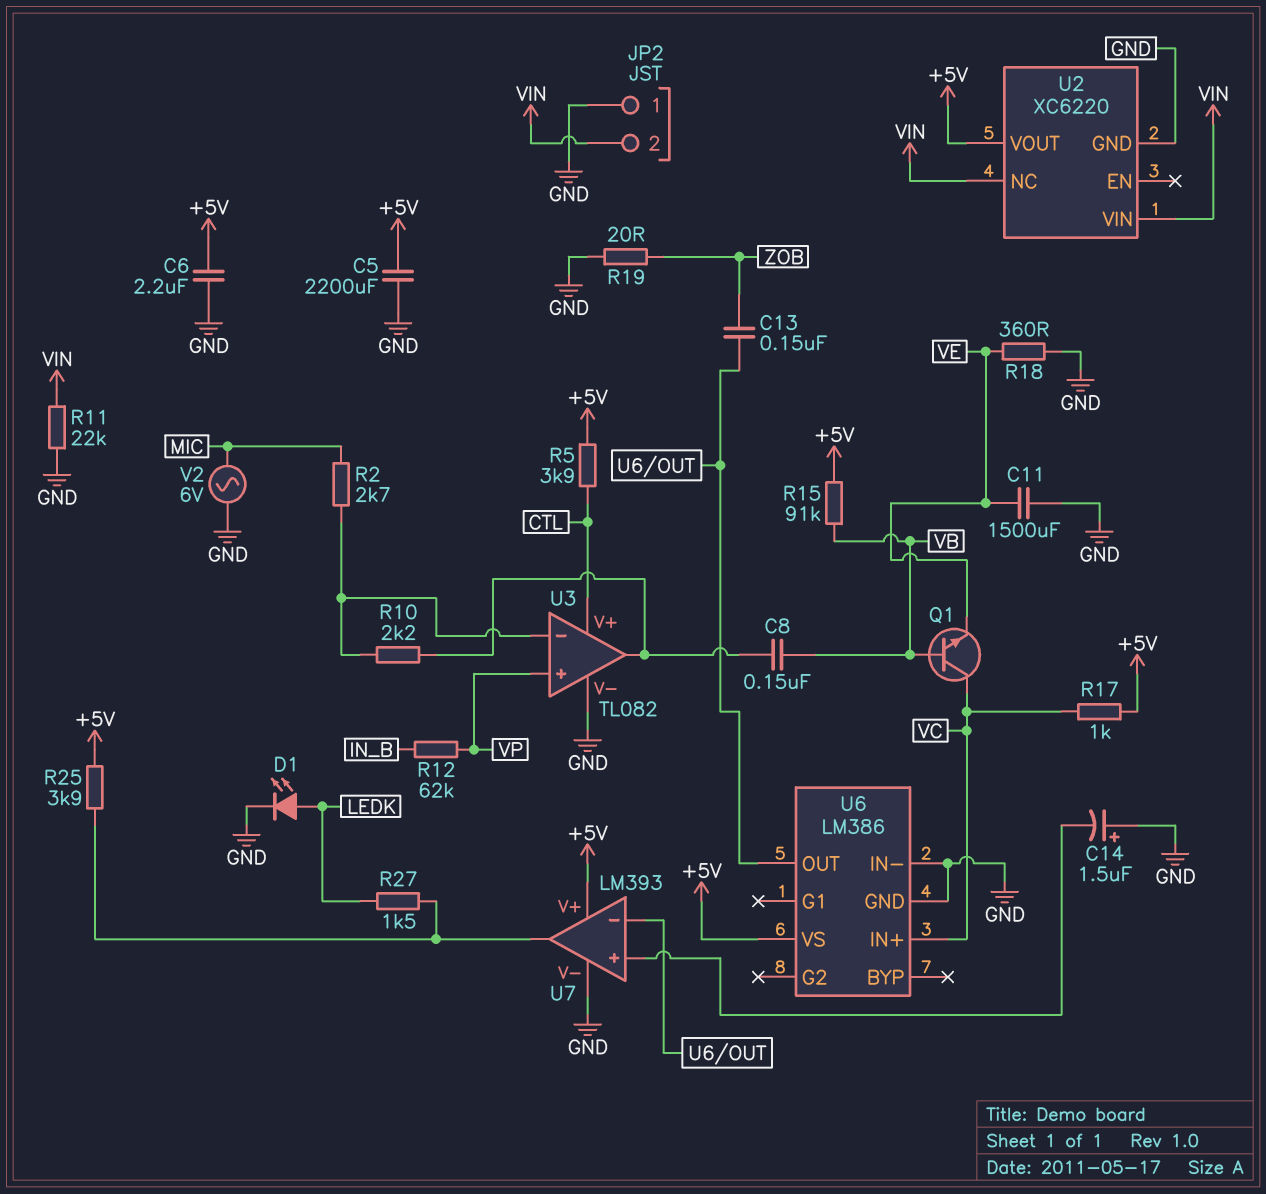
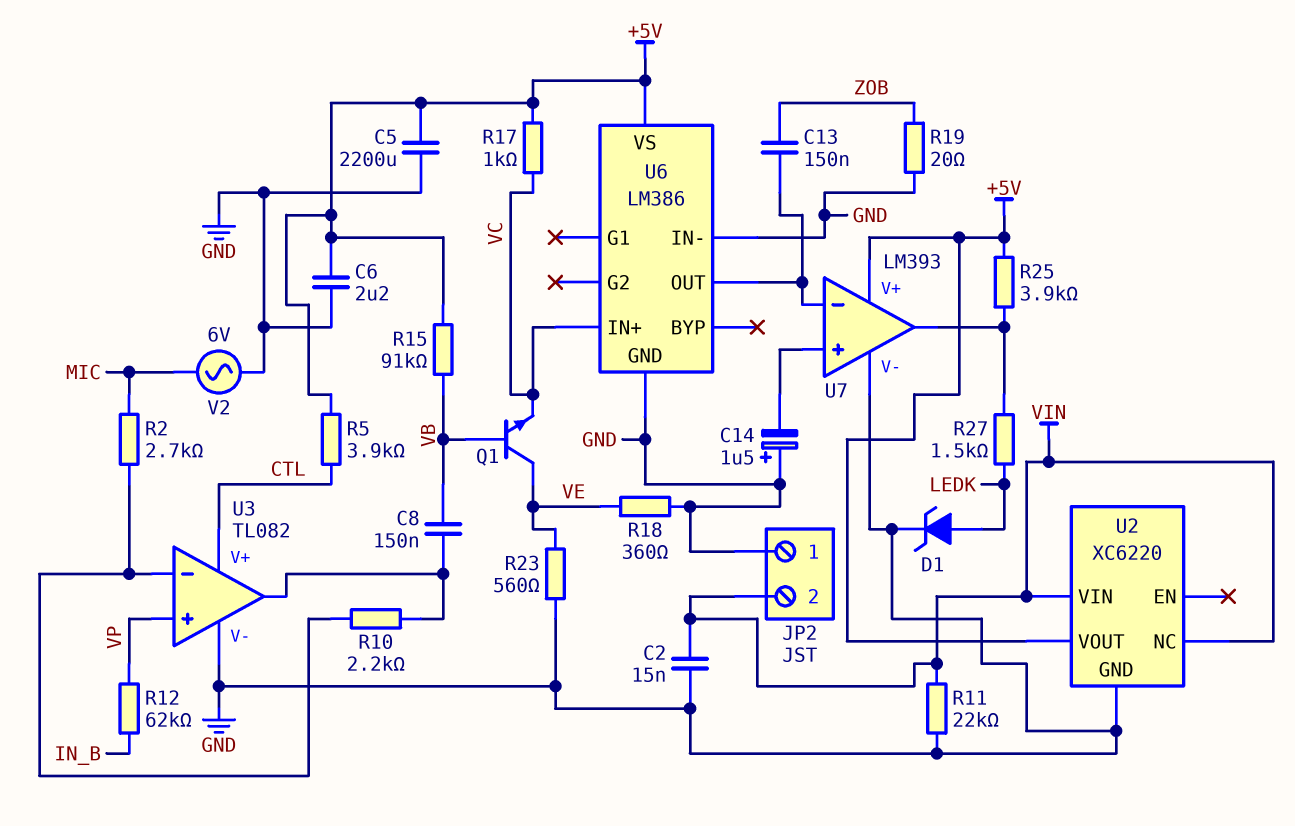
C2: none -> 15nF (GND, VIN)
C11: 1500uF (GND, VE) -> none
D1: LED (A LEDK, K GND) -> zener (A LEDK, K GND)
Q1: NPN (B VB, C VC, E VE) -> NPN (B VB, C VE, E VC)
R23: none -> 560 (GND, VE)

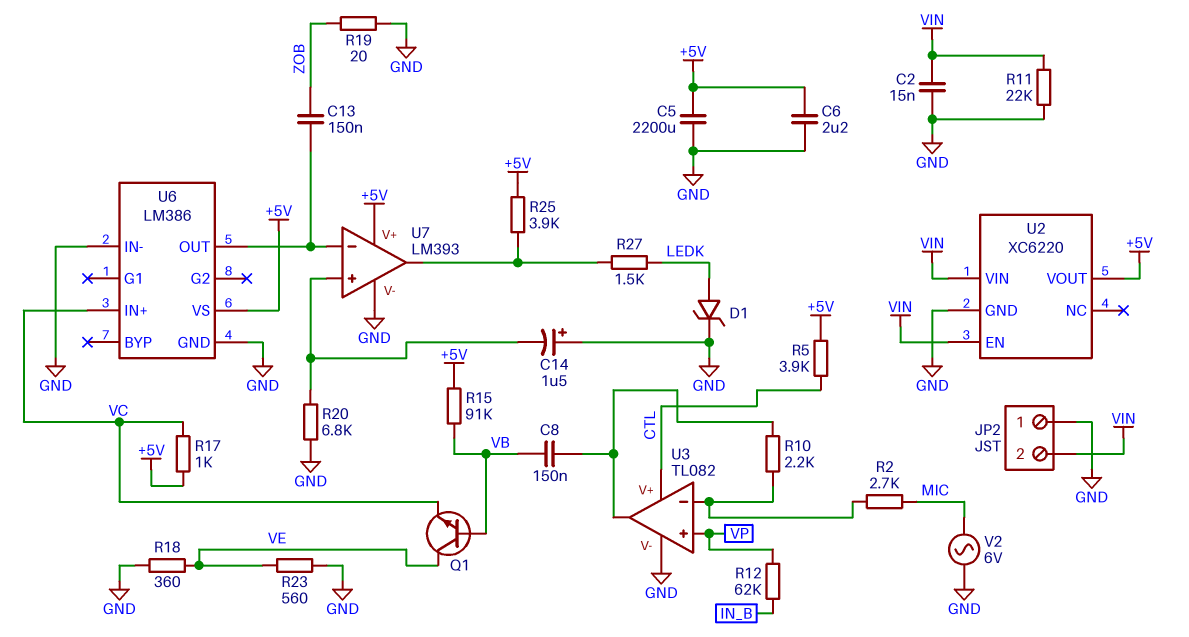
R20: none -> 6.8k (GND, U7/in+)
U2 pin EN: none -> VIN
U2 pin NC: VIN -> none

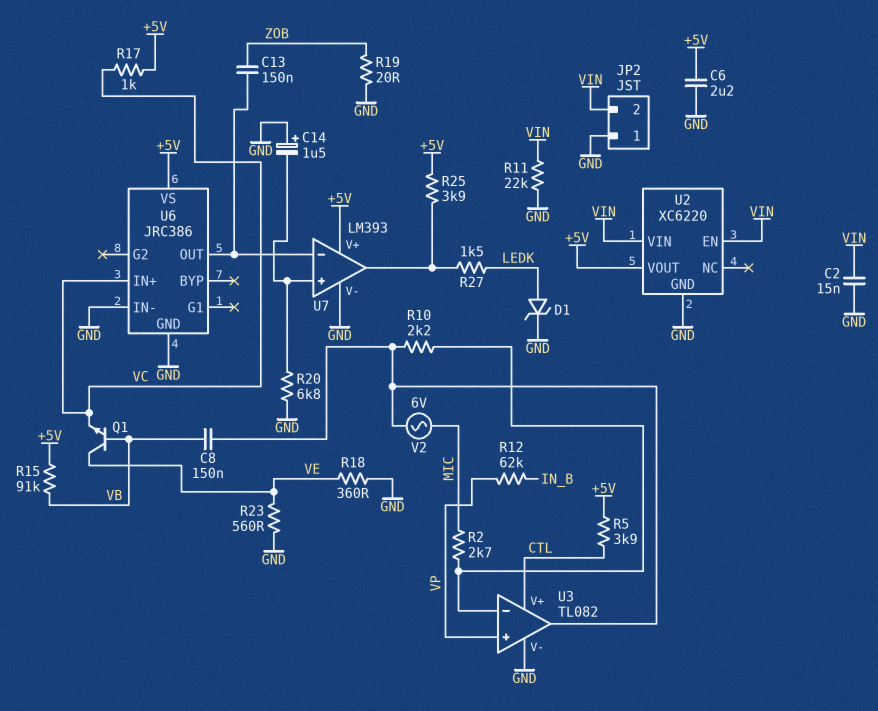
C5: 2200uF (+5V, GND) -> none
U6: LM386 -> JRC386
V2: AC 6V (GND, MIC) -> AC 6V (MIC, U3/out)

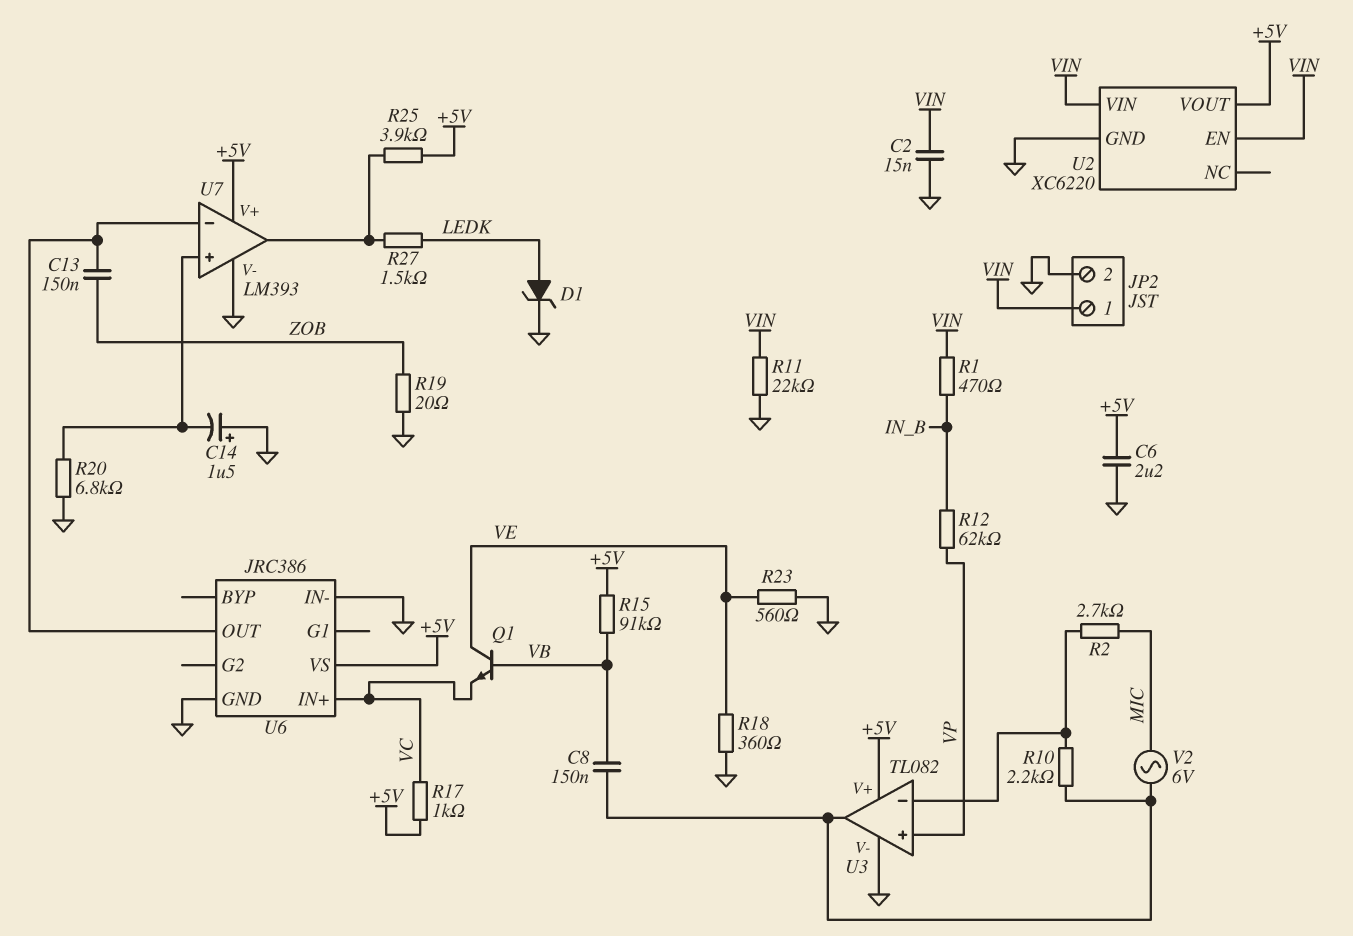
JP2 pin 1: GND -> VIN
JP2 pin 2: VIN -> GND
R1: none -> 470 (IN_B, VIN)
R5: 3.9k (+5V, CTL) -> none
U3 pin V+: CTL -> +5V

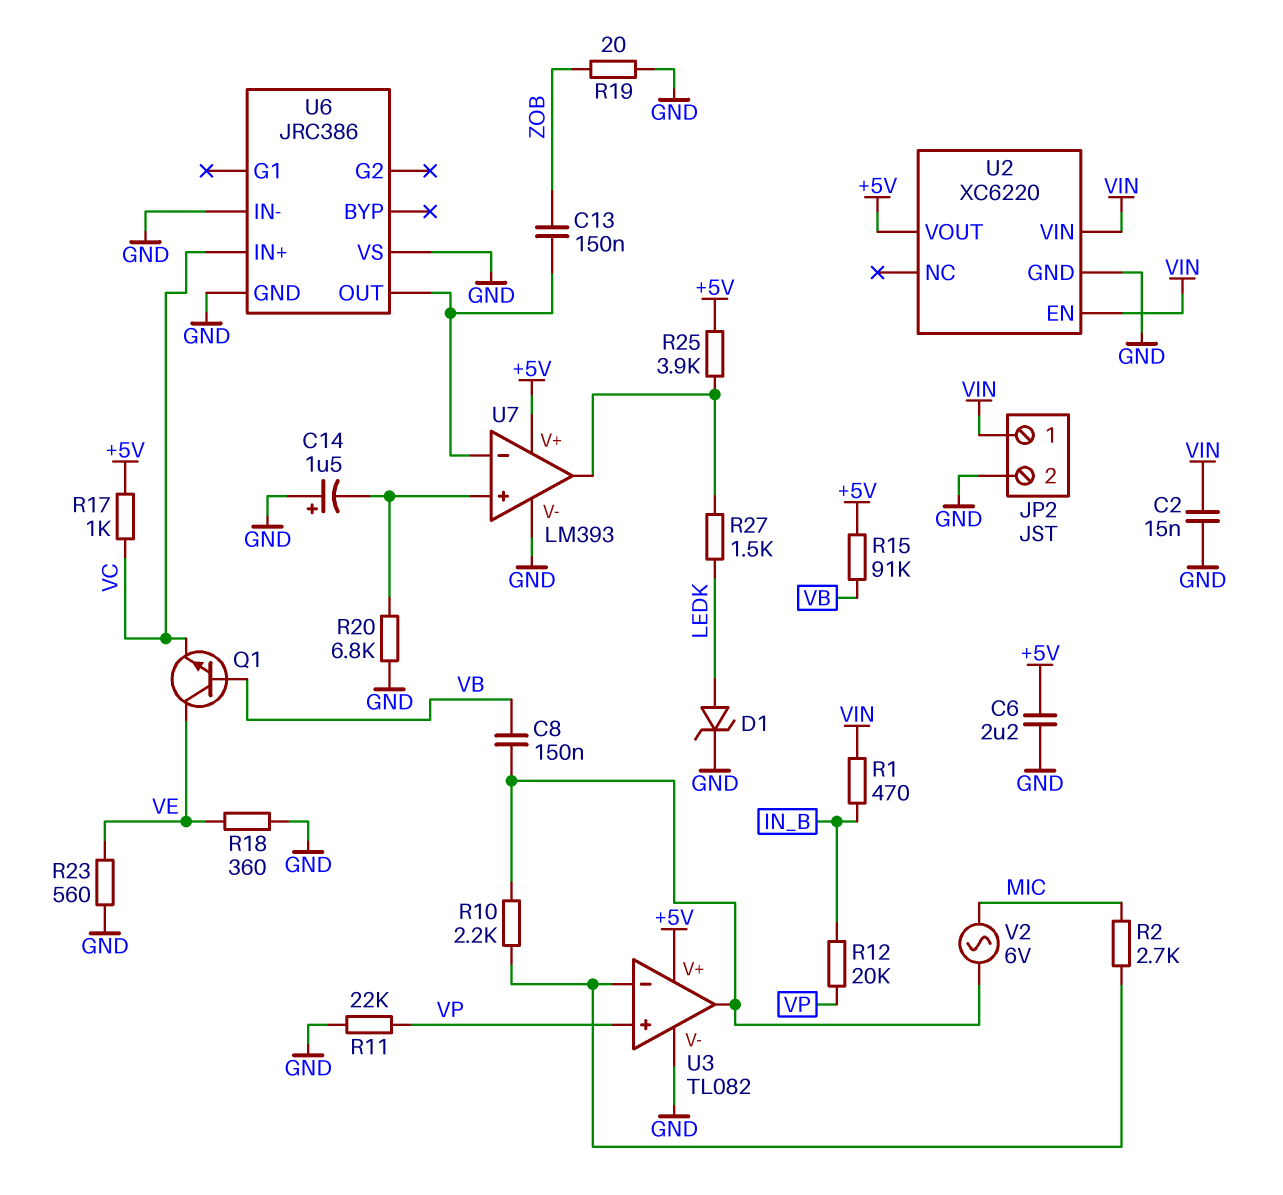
R11: 22k (GND, VIN) -> 22k (GND, VP)
R12: 62k (IN_B, VP) -> 20k (IN_B, VP)
U6 pin VS: +5V -> GND

